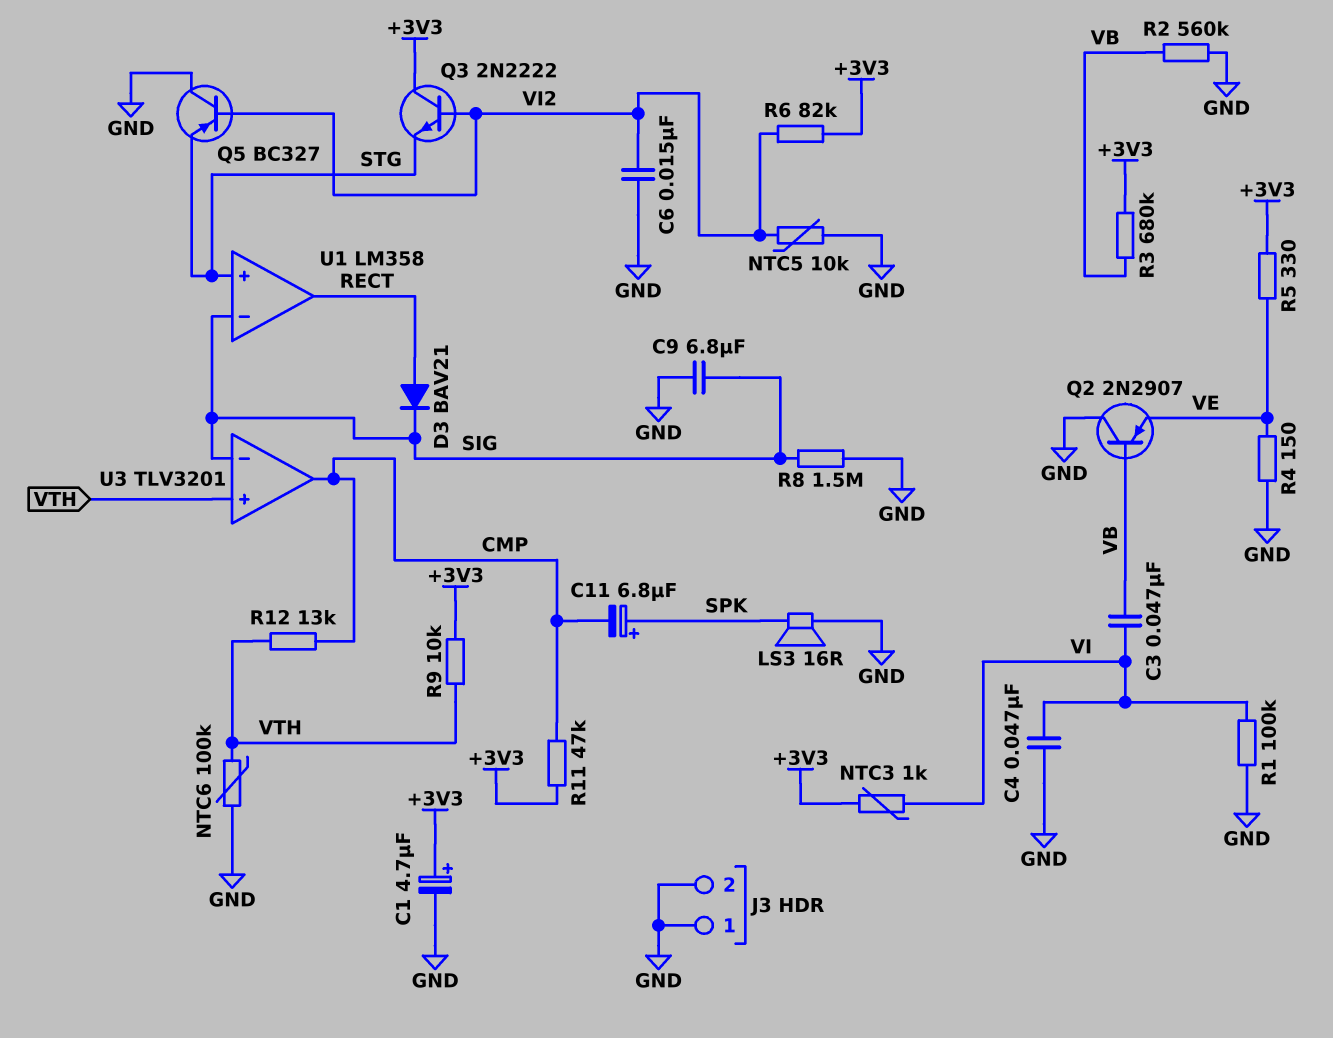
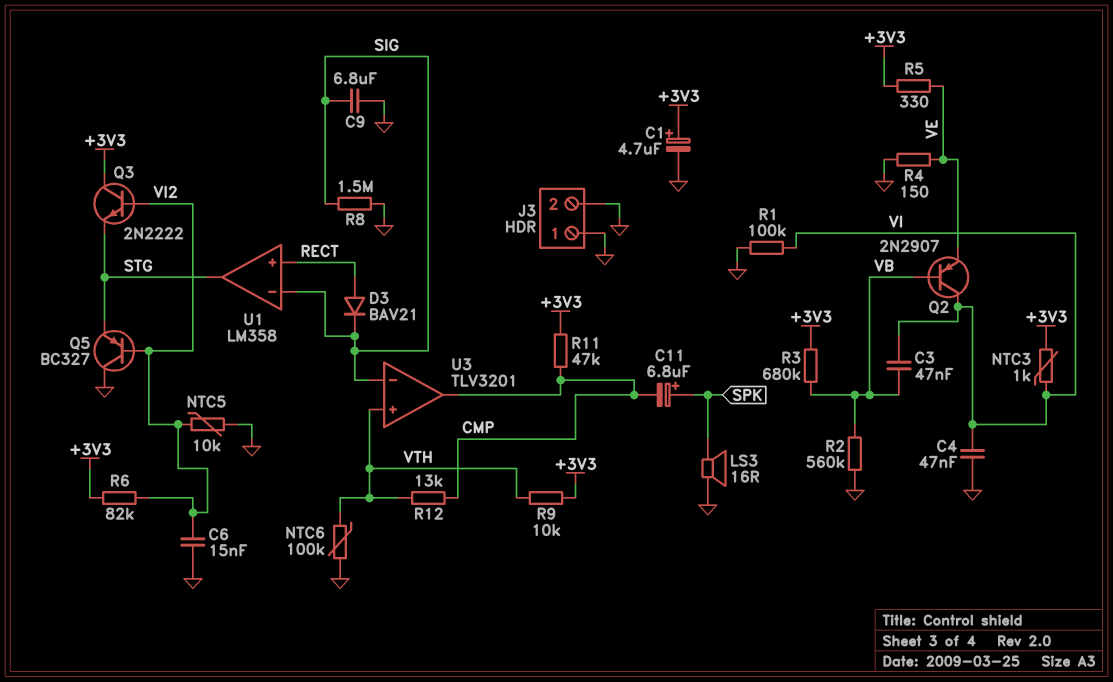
Q2: PNP 2N2907 (B VB, C GND, E VE) -> PNP 2N2907 (B VB, C VI, E VE)
U1 pin in+: STG -> RECT
U1 pin out: RECT -> STG

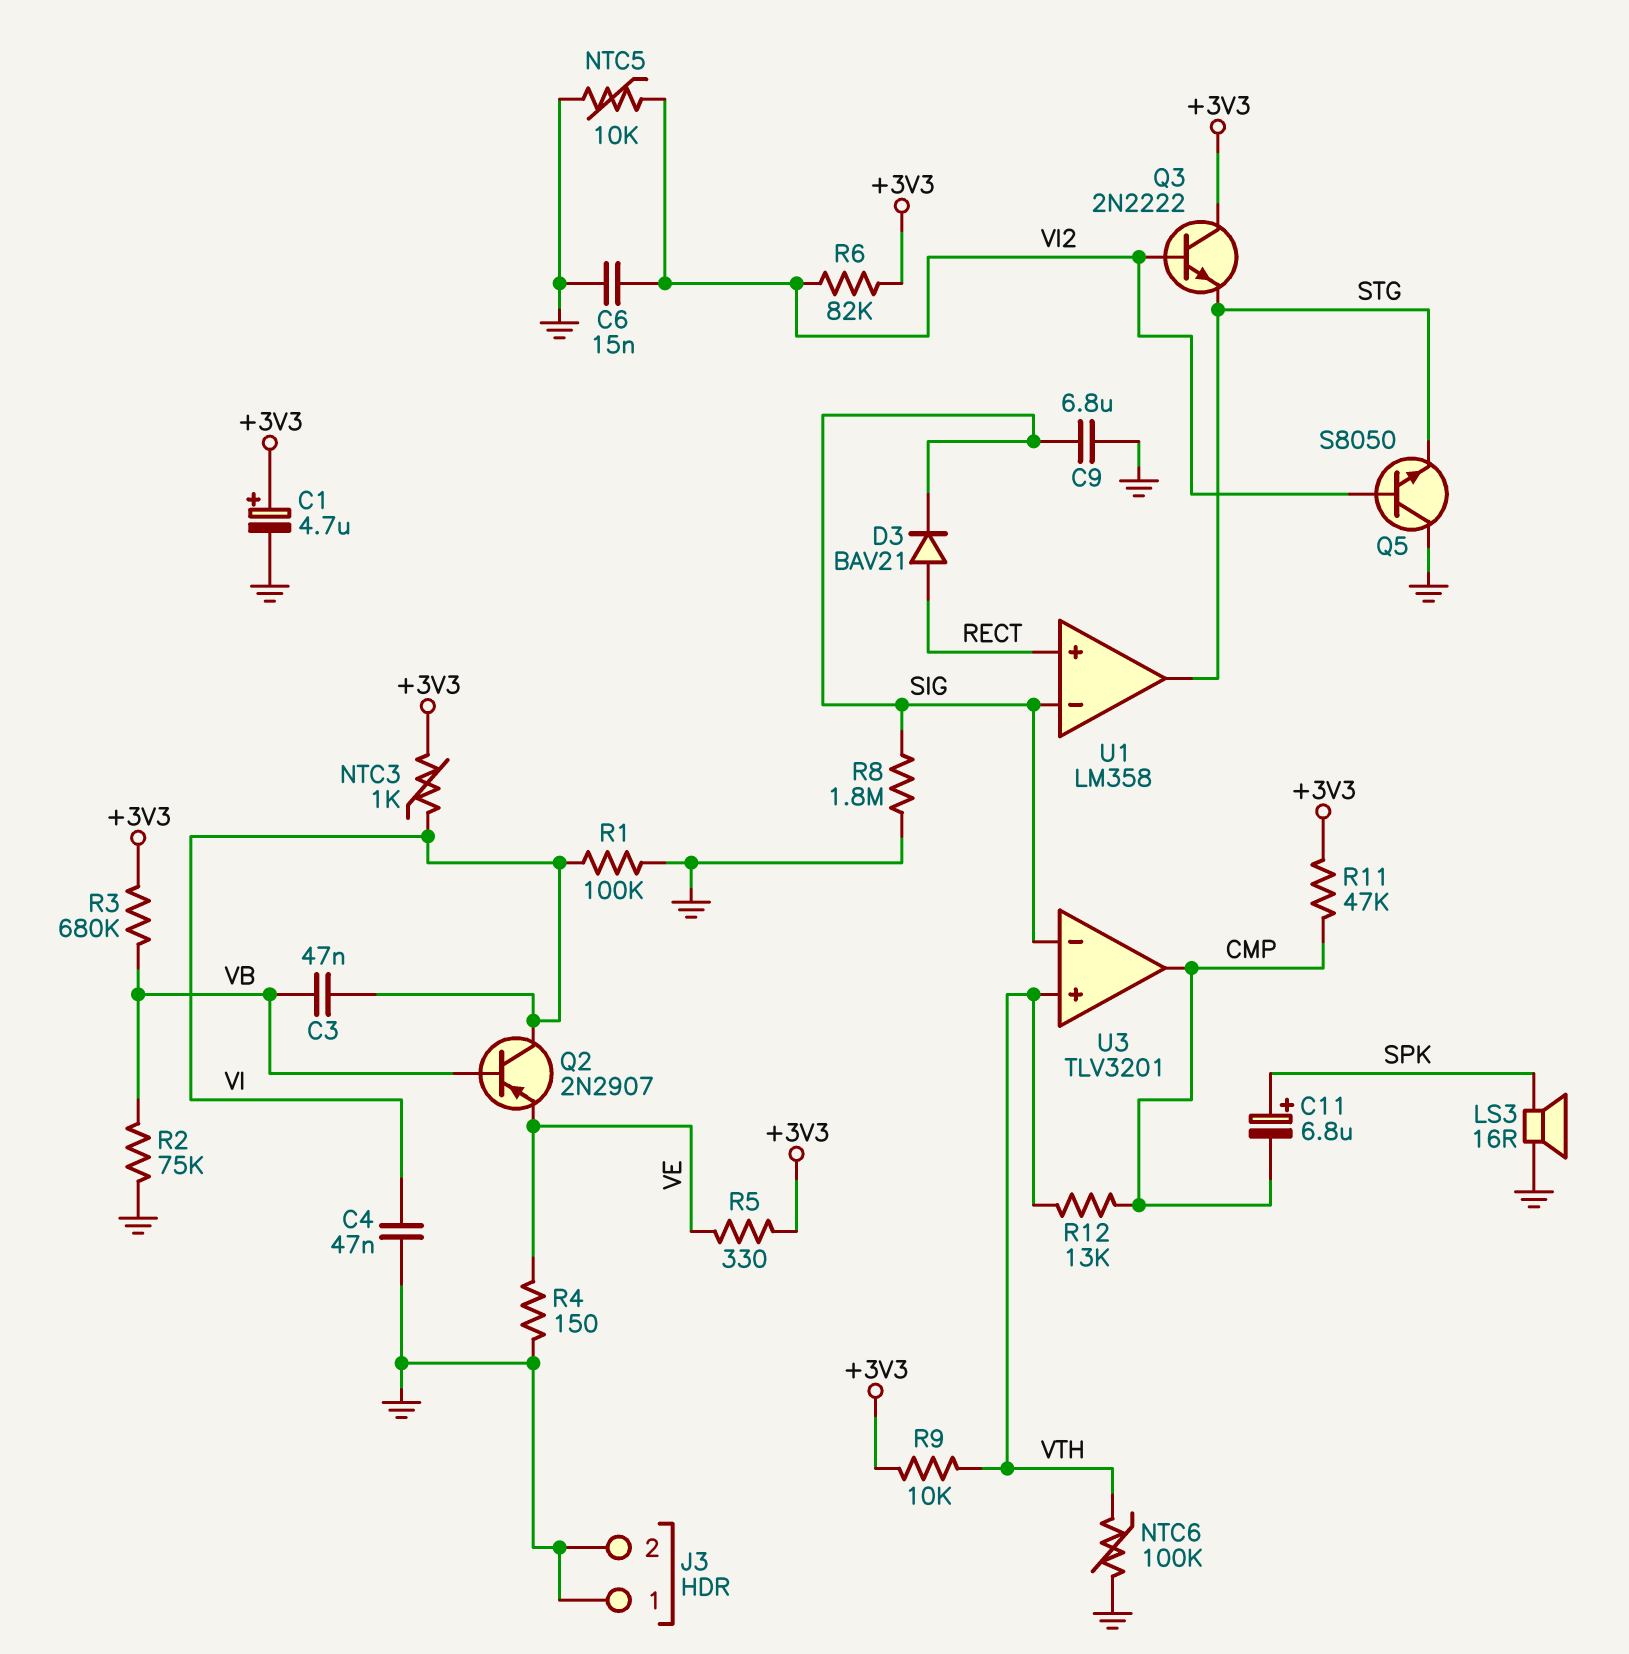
Q5: PNP BC327 (B VI2, C GND, E STG) -> NPN S8050 (B VI2, C GND, E STG)
R2: 560k (GND, VB) -> 75k (GND, VB)
R8: 1.5M (GND, SIG) -> 1.8M (GND, SIG)

